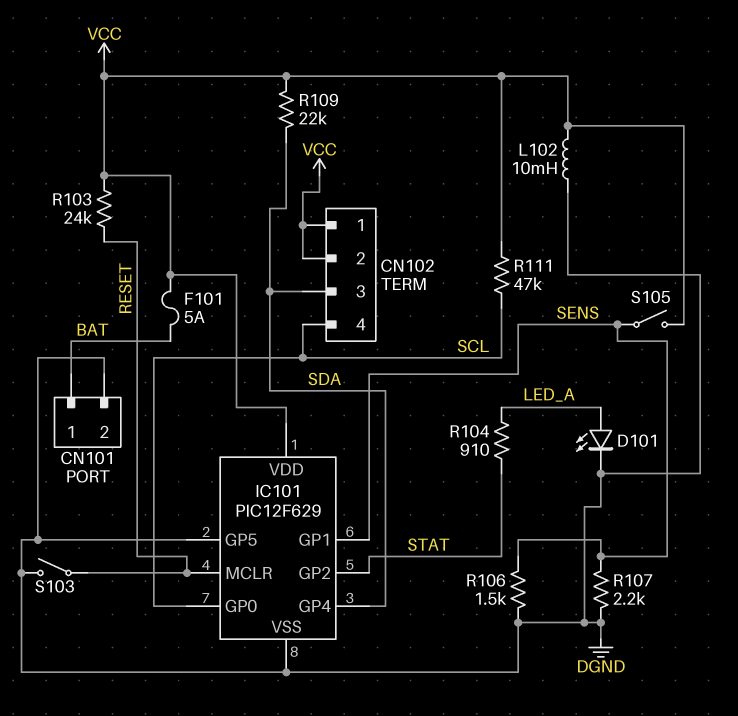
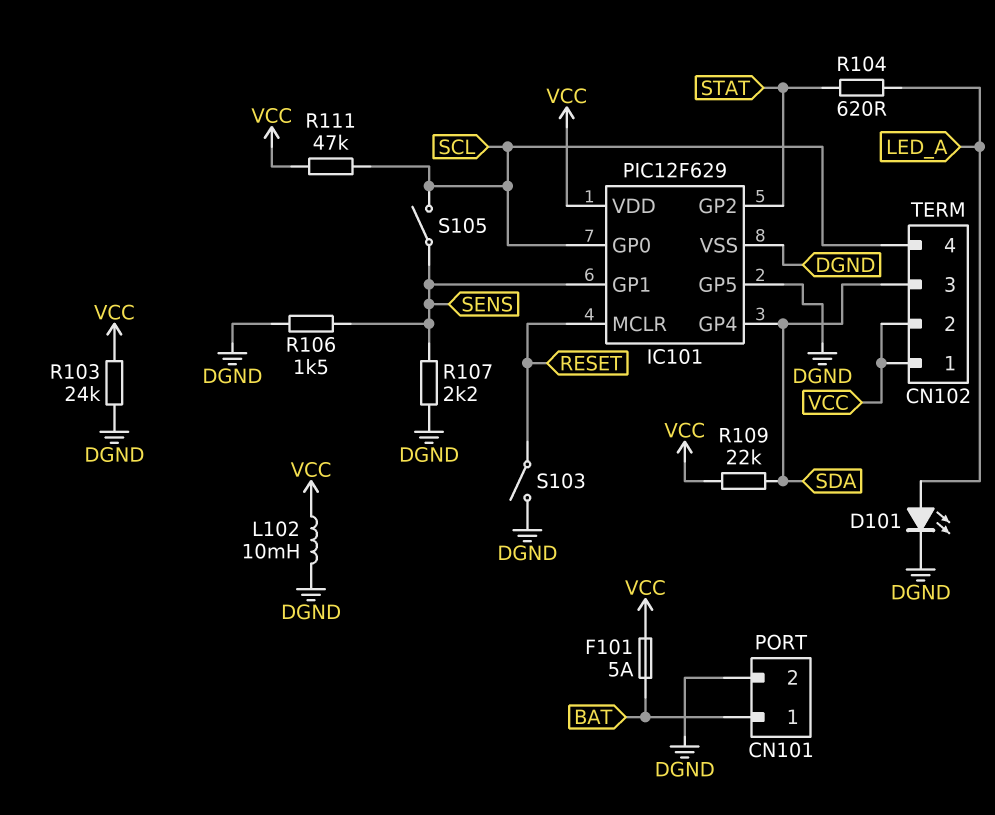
R103: 24k (RESET, VCC) -> 24k (DGND, VCC)
R104: 910 (LED_A, STAT) -> 620 (LED_A, STAT)
S105: switch (SENS, VCC) -> switch (SCL, SENS)

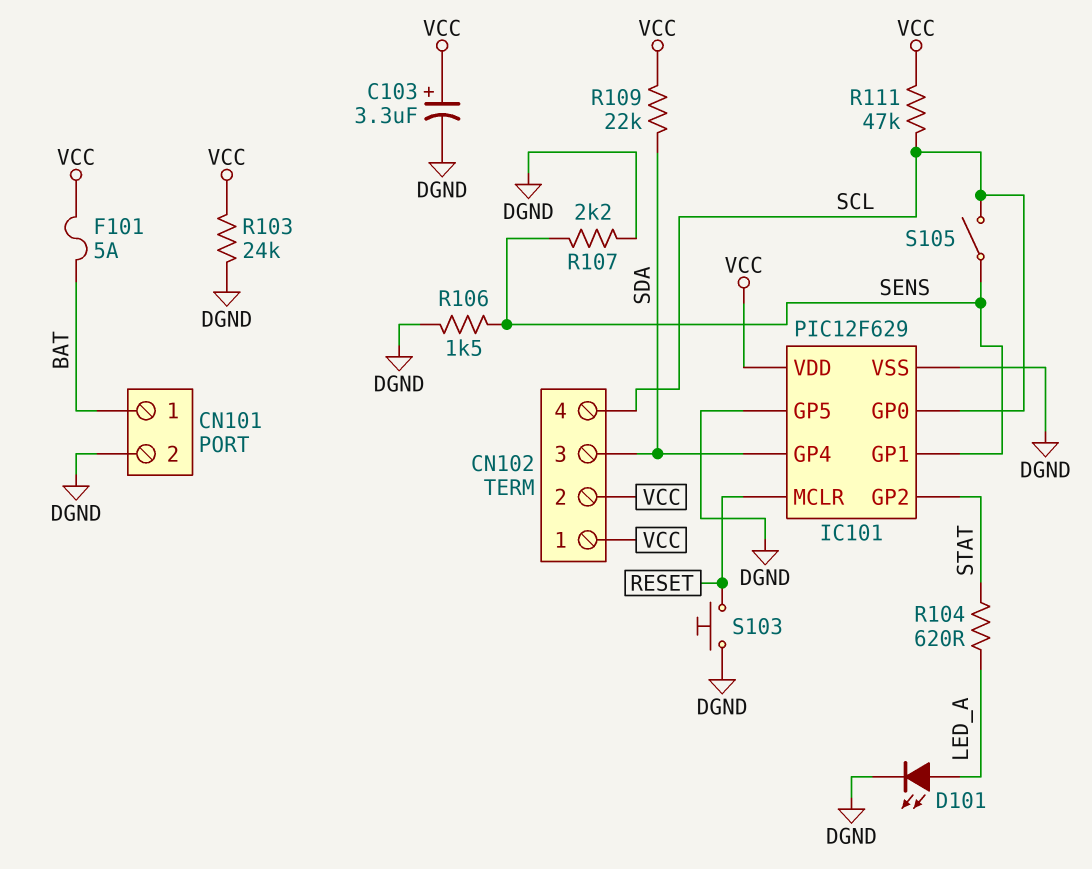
C103: none -> 3.3uF (plus VCC, minus DGND)
L102: 10mH (DGND, VCC) -> none
S103: switch (DGND, RESET) -> button (DGND, RESET)

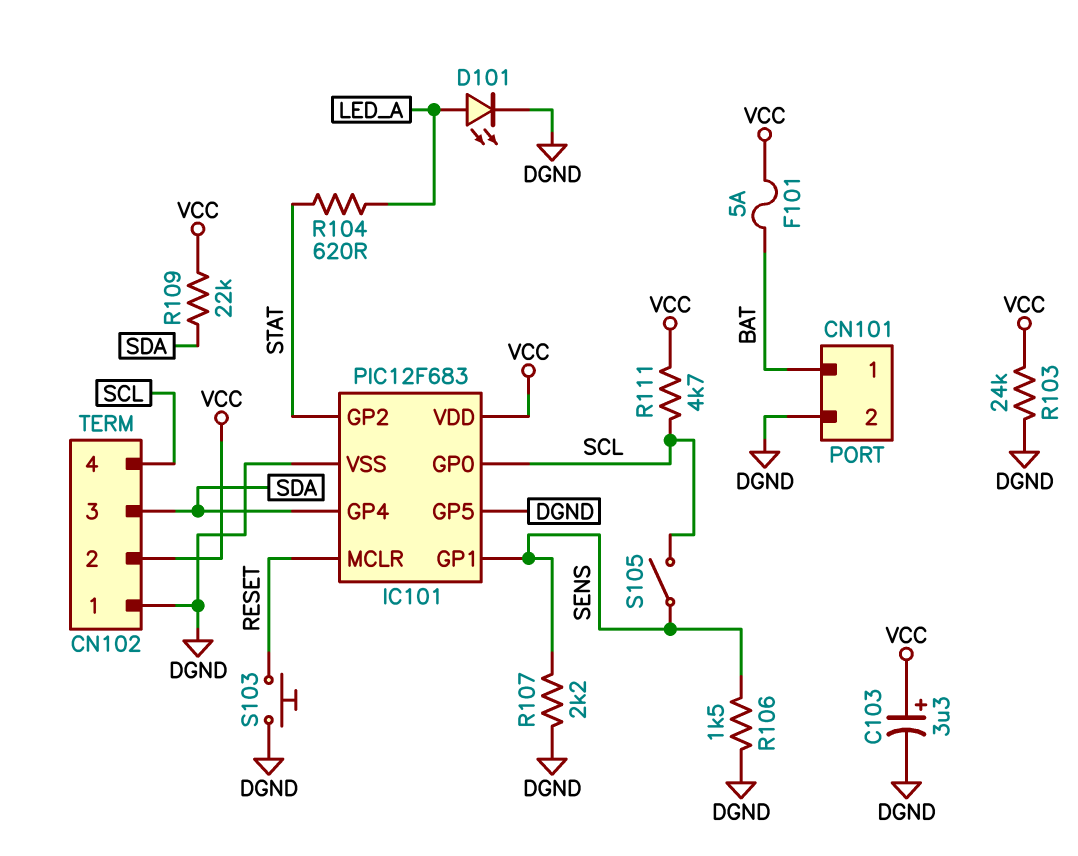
CN102 pin 1: VCC -> DGND
IC101: PIC12F629 -> PIC12F683
R111: 47k (SCL, VCC) -> 4.7k (SCL, VCC)

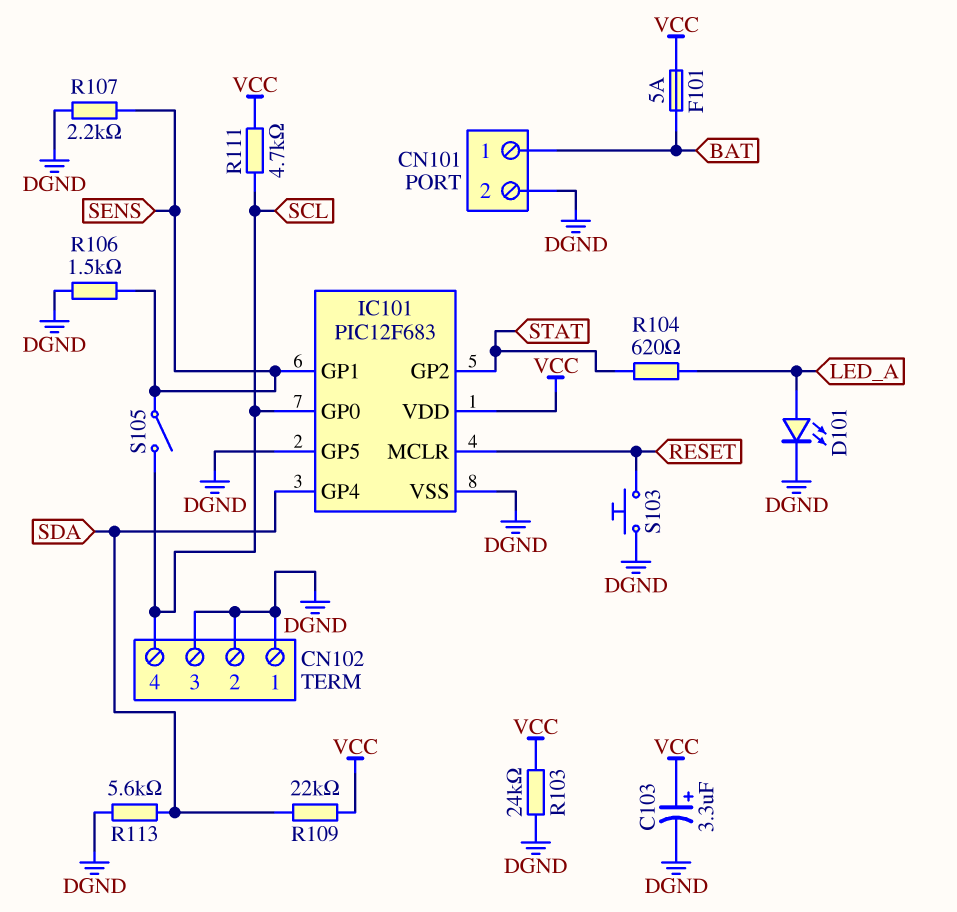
CN102 pin 2: VCC -> DGND
CN102 pin 3: SDA -> DGND
R113: none -> 5.6k (DGND, SDA)

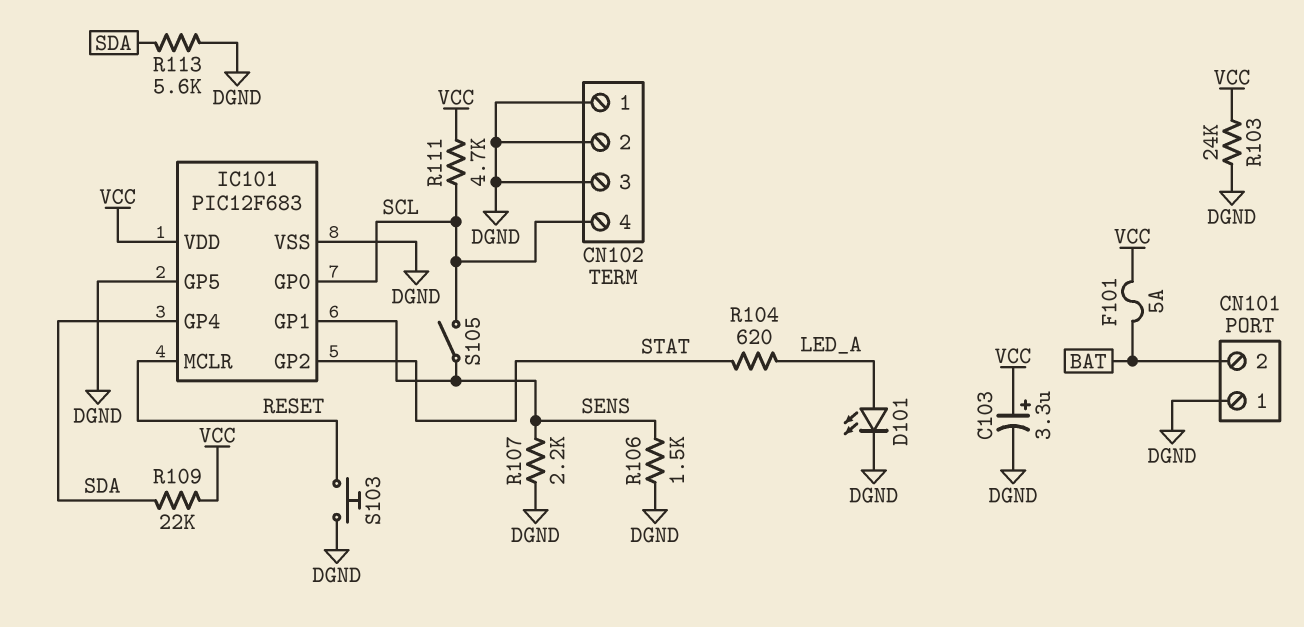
CN101 pin 1: BAT -> DGND
CN101 pin 2: DGND -> BAT

